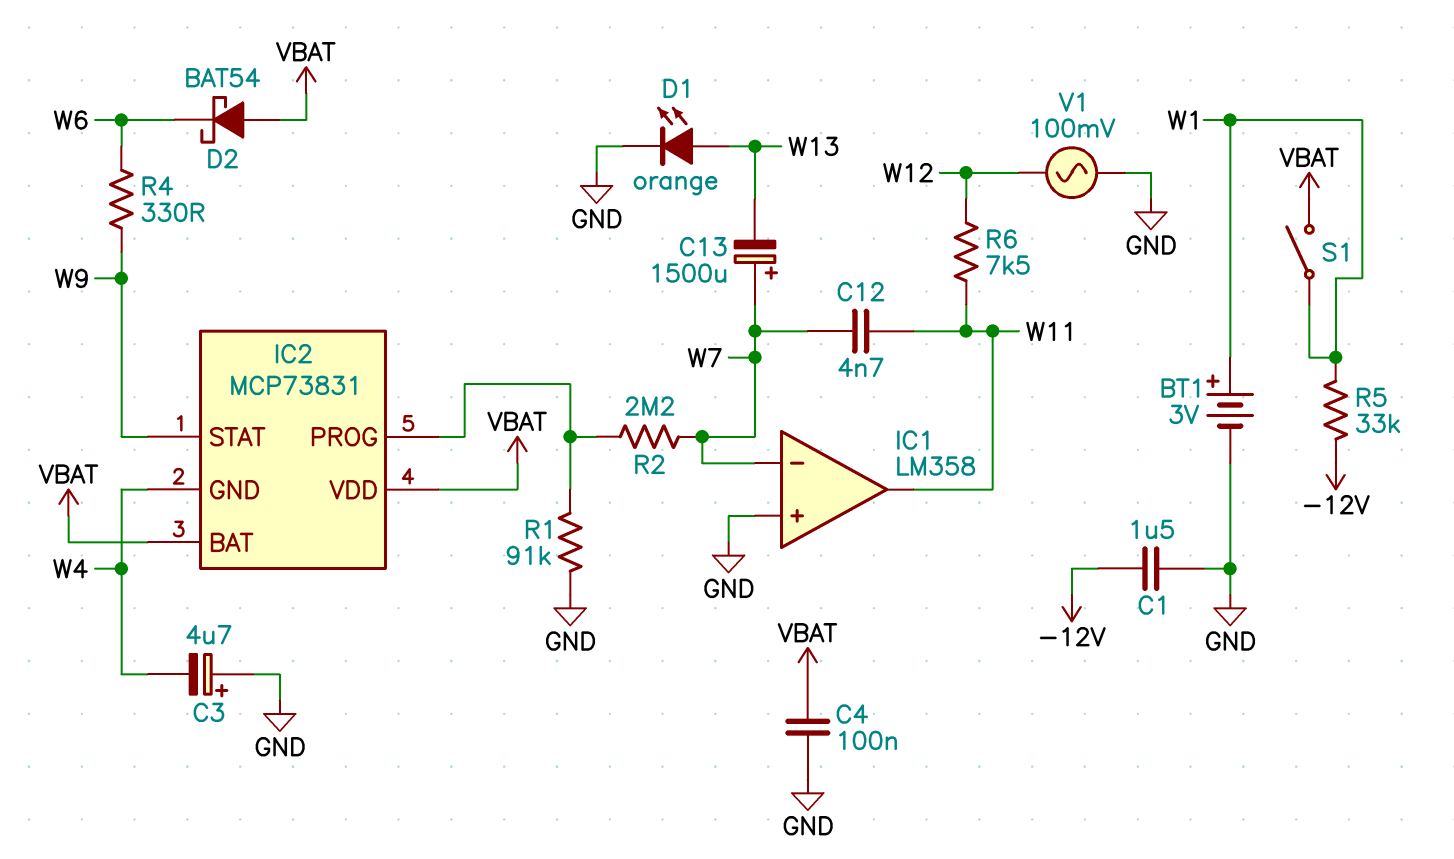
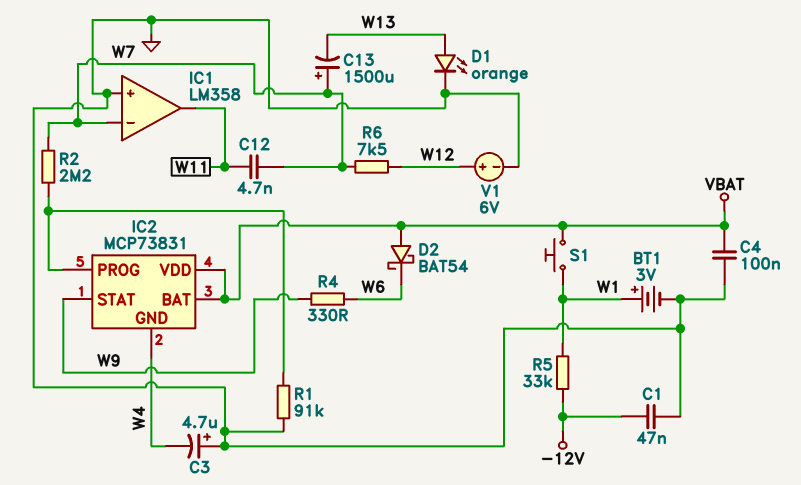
C1: 1.5uF (-12V, GND) -> 47nF (-12V, GND)
R6: 7.5k (W11, W12) -> 7.5k (W7, W12)
S1: switch (VBAT, W1) -> button (VBAT, W1)
V1: AC 100mV (GND, W12) -> 6V (plus W12, minus GND)

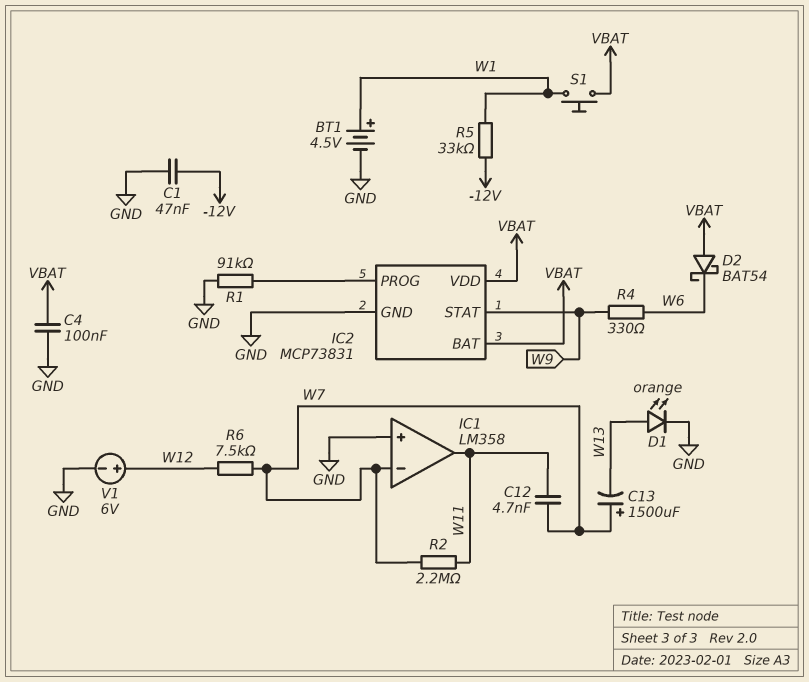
BT1: 3V (plus W1, minus GND) -> 4.5V (plus W1, minus GND)
C3: 4.7uF (plus GND, minus W4) -> none
IC2 pin GND: W4 -> GND
R2: 2.2M (IC2/PROG, W7) -> 2.2M (W7, W11)

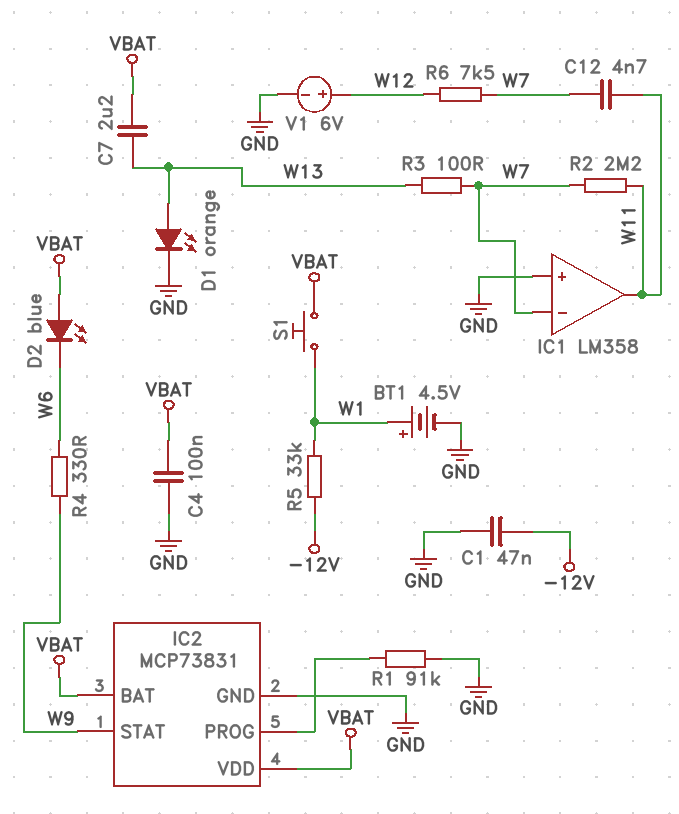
C7: none -> 2.2uF (VBAT, W13)
C13: 1500uF (plus W7, minus W13) -> none
D2: schottky BAT54 (A VBAT, K W6) -> LED blue (A VBAT, K W6)
R3: none -> 100 (W7, W13)

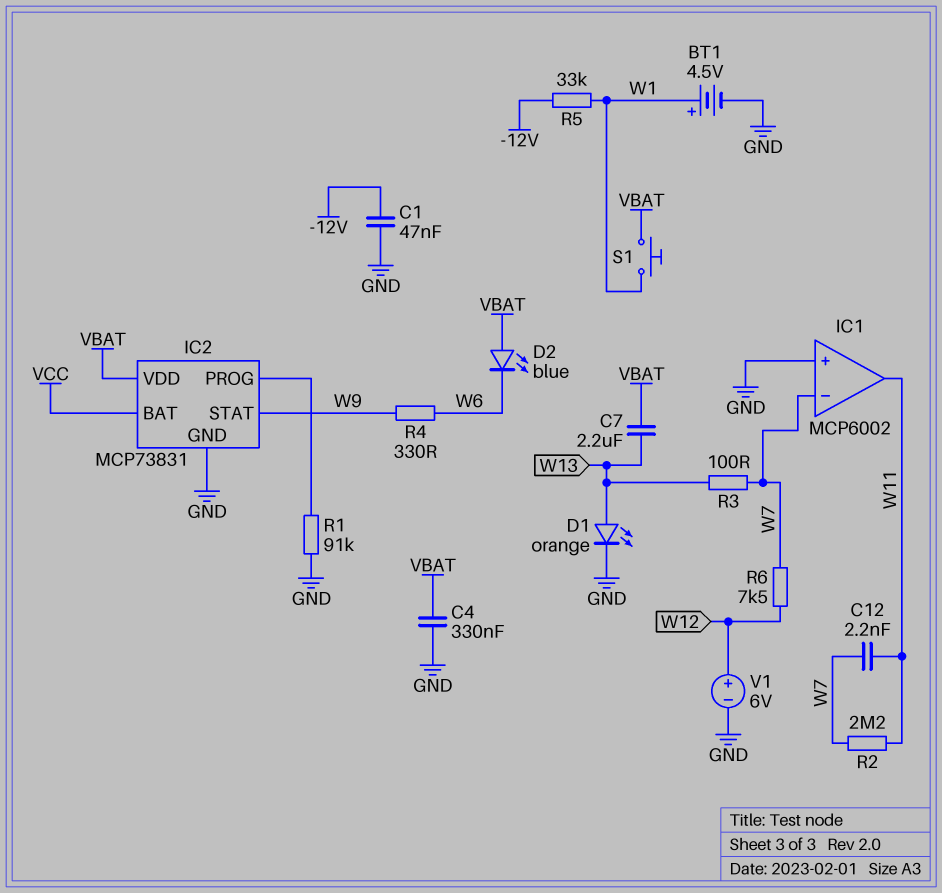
C4: 100nF (GND, VBAT) -> 330nF (GND, VBAT)
C12: 4.7nF (W7, W11) -> 2.2nF (W7, W11)
IC1: LM358 -> MCP6002
IC2 pin BAT: VBAT -> VCC

